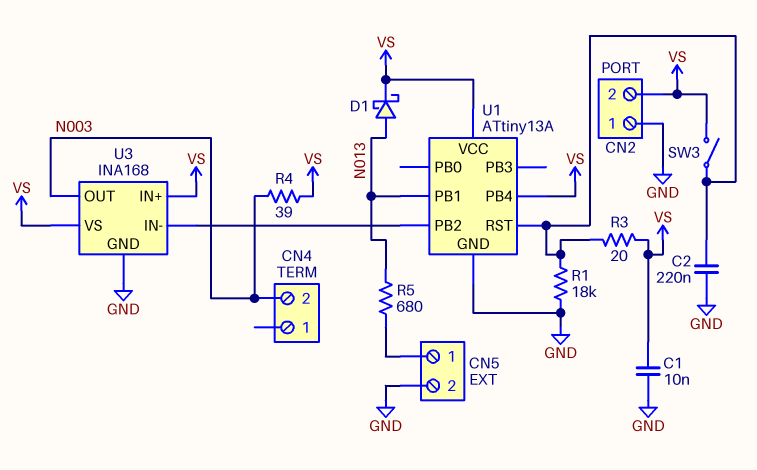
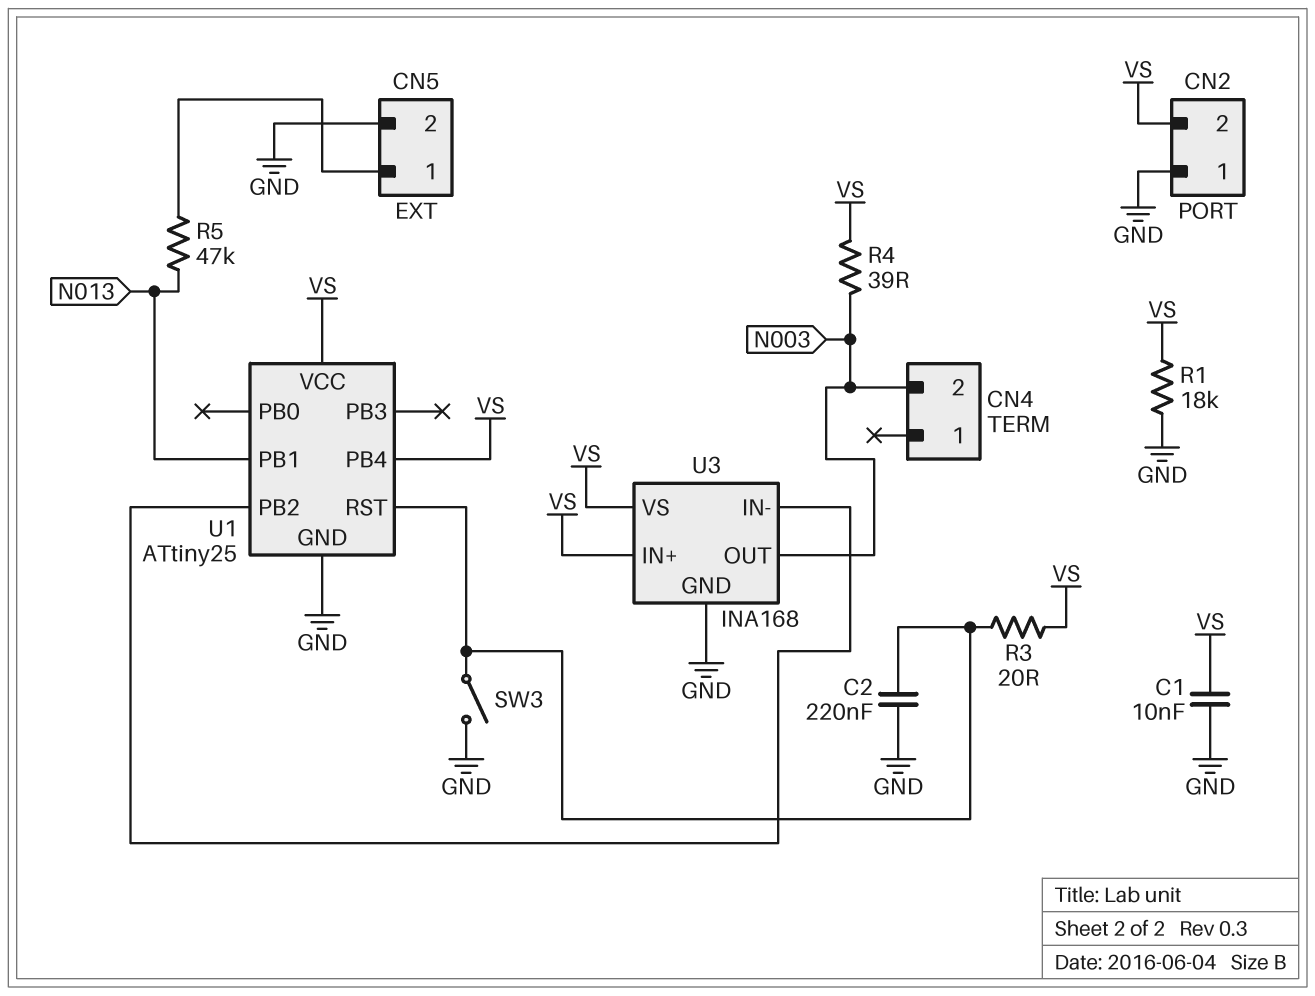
D1: schottky (A N013, K VS) -> none
R1: 18k (GND, U1/RST) -> 18k (GND, VS)
R5: 680 (CN5/1, N013) -> 47k (CN5/1, N013)
SW3: switch (U1/RST, VS) -> switch (GND, U1/RST)
U1: ATtiny13A -> ATtiny25

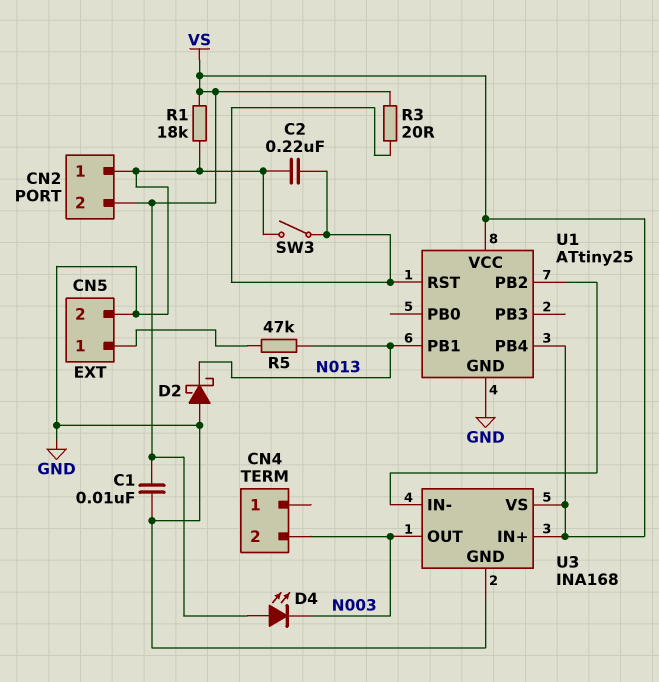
D2: none -> schottky (A GND, K N013)
D4: none -> LED (A VS, K N003)
R4: 39 (N003, VS) -> none

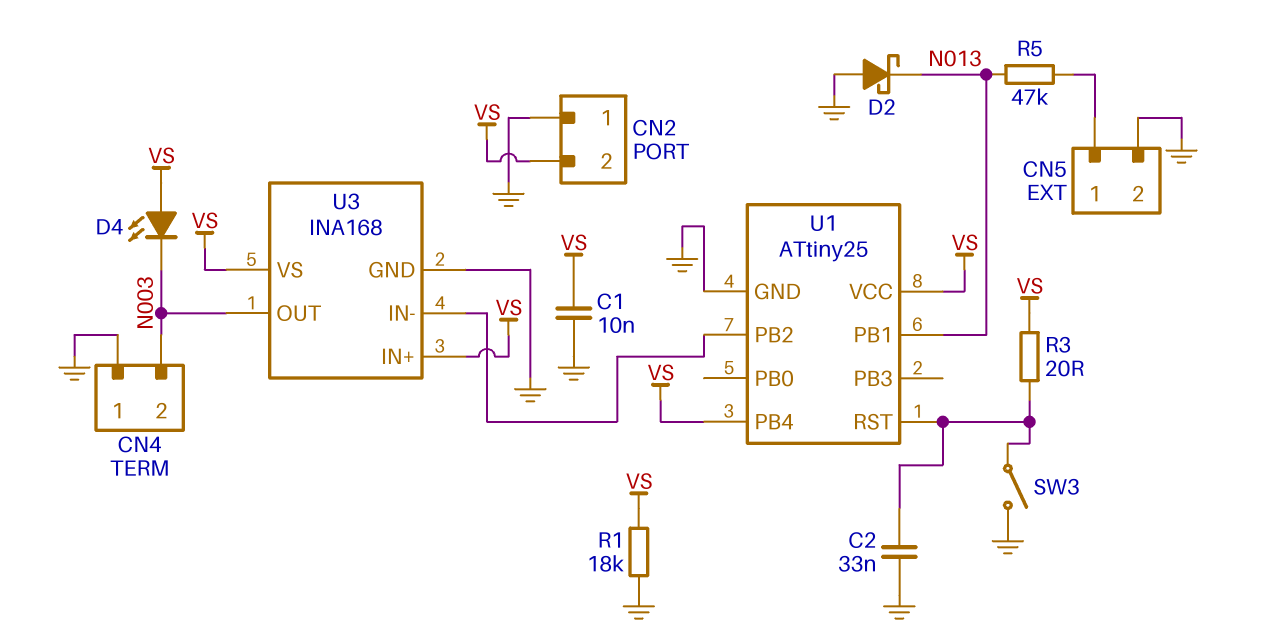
C2: 220nF (GND, U1/RST) -> 33nF (GND, U1/RST)
CN4 pin 1: none -> GND

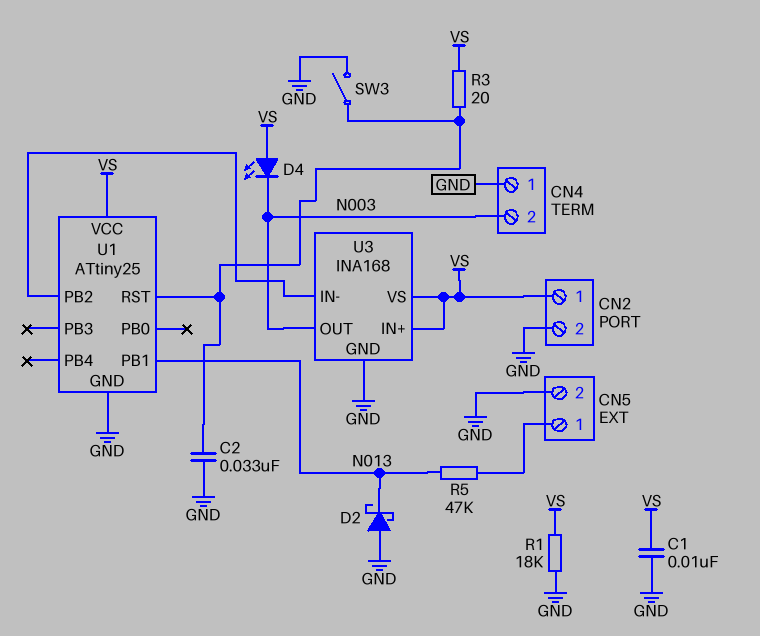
CN2 pin 1: GND -> VS
CN2 pin 2: VS -> GND
U1 pin PB4: VS -> none

